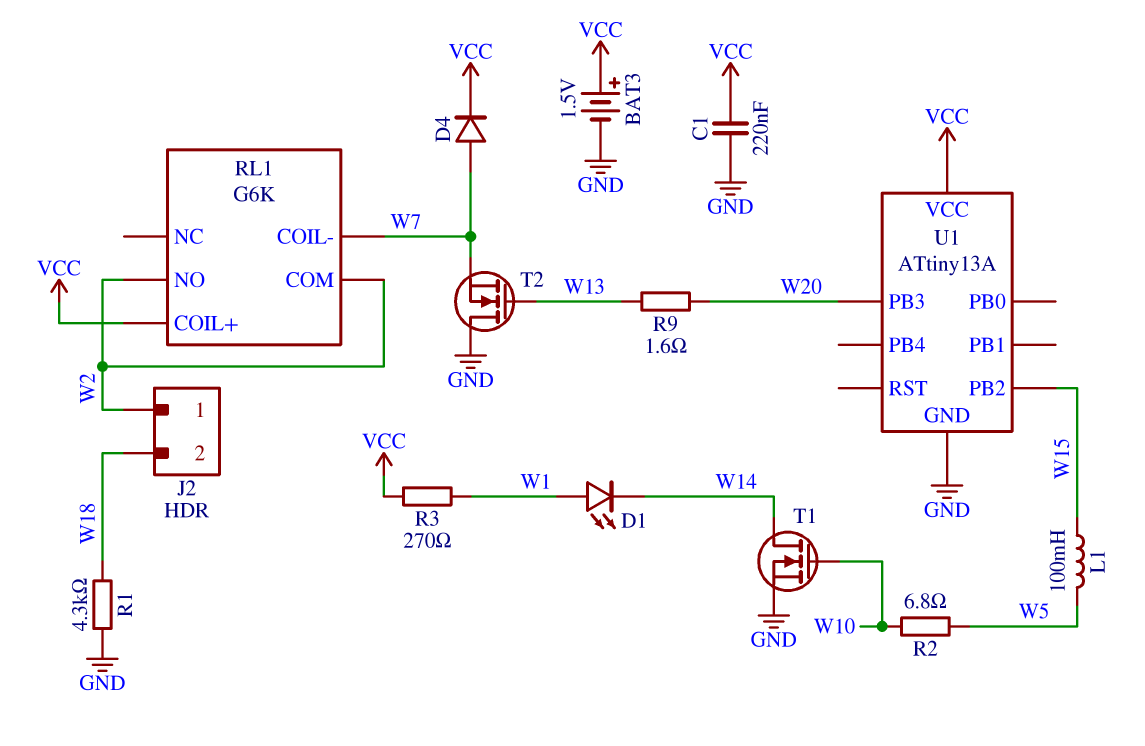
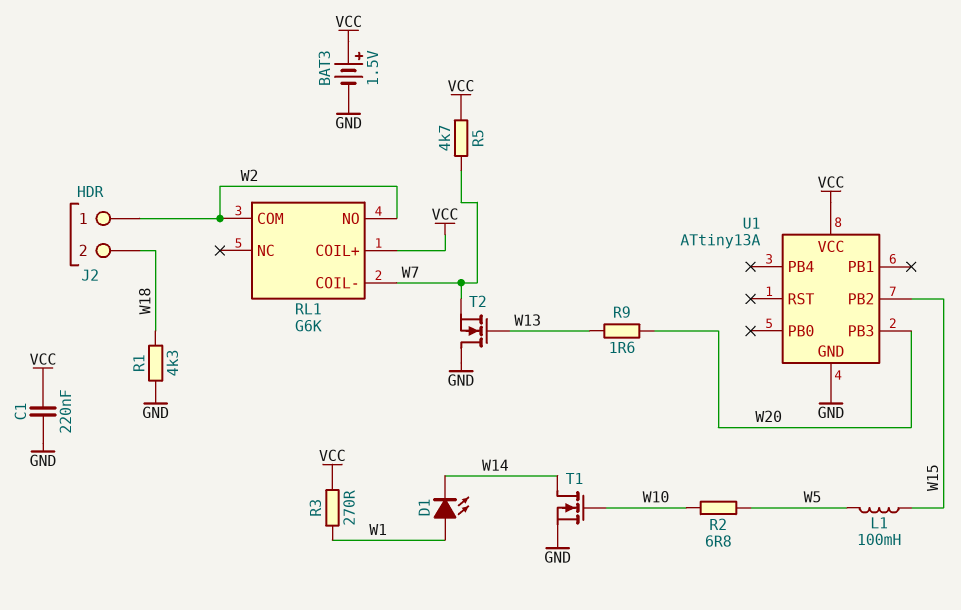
D4: diode (A W7, K VCC) -> none
R5: none -> 4.7k (VCC, W7)

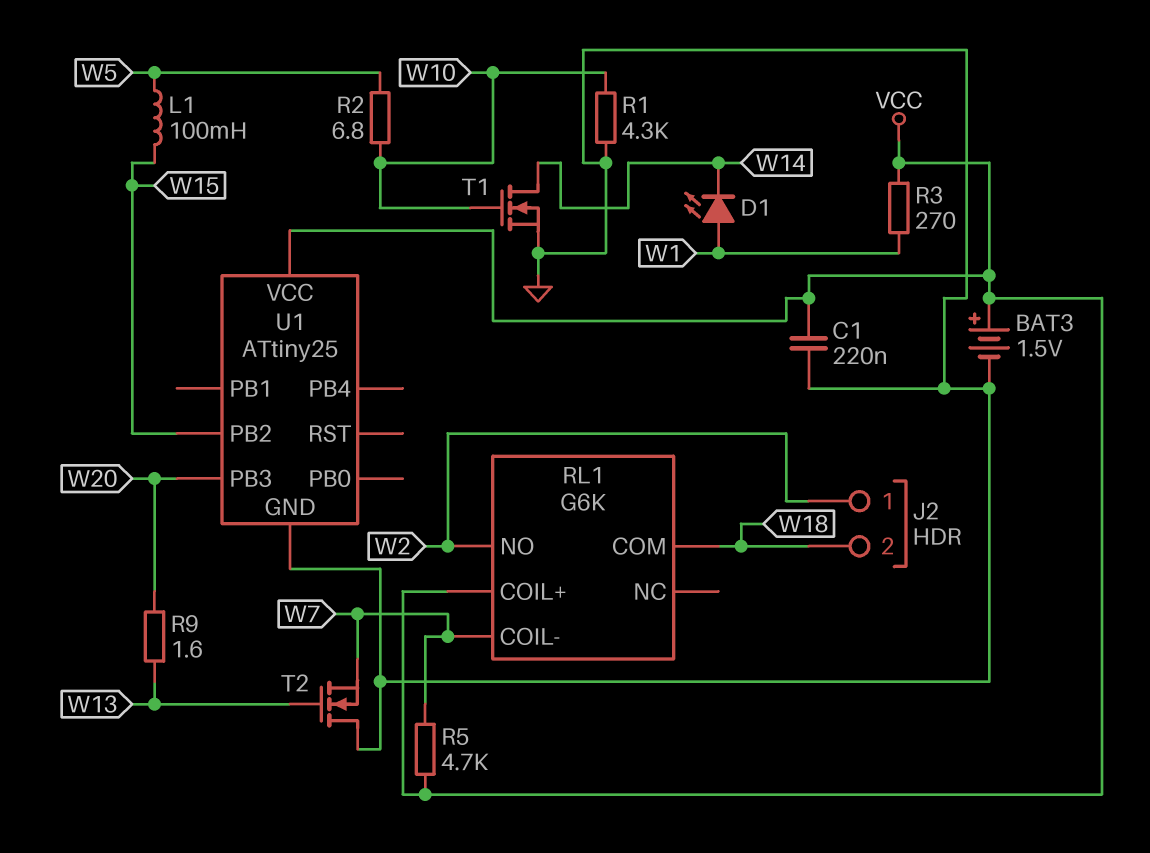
R1: 4.3k (GND, W18) -> 4.3k (GND, W10)
RL1 pin COM: W2 -> W18
U1: ATtiny13A -> ATtiny25

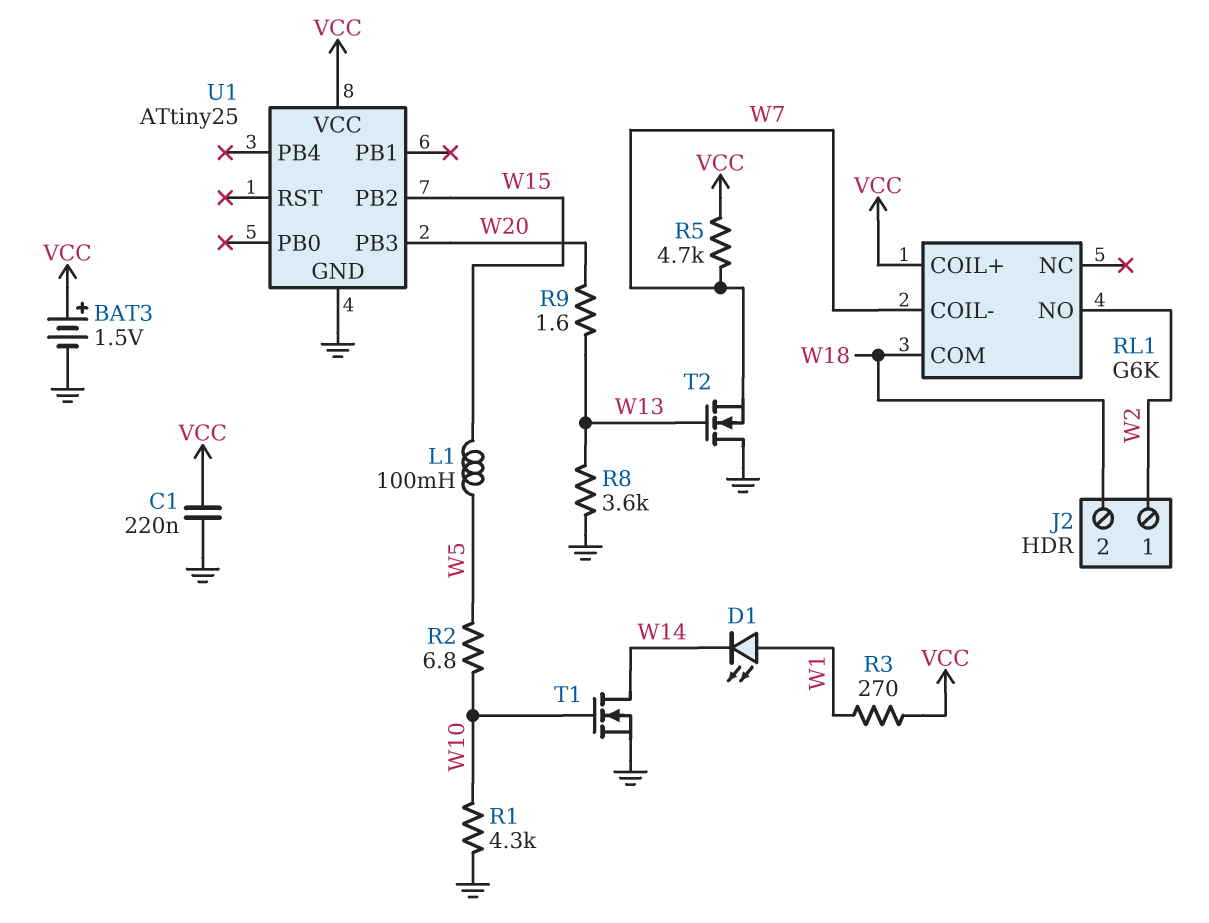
R8: none -> 3.6k (GND, W13)

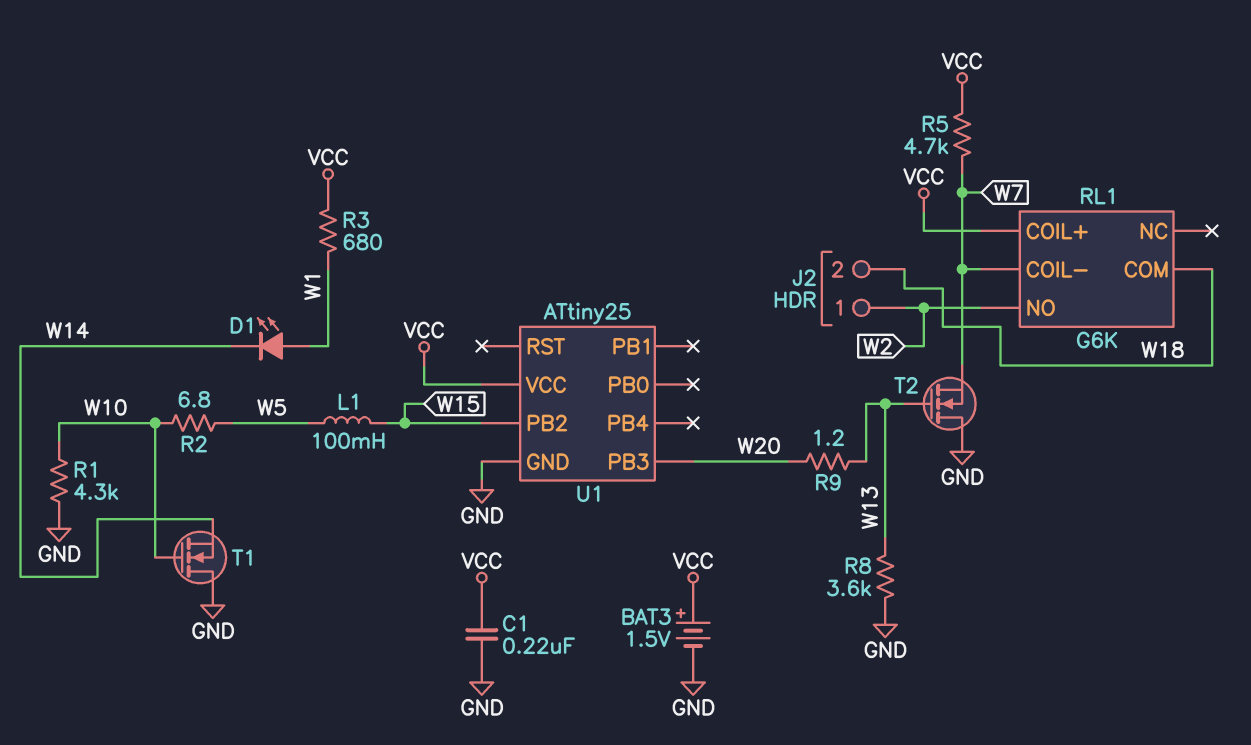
R3: 270 (VCC, W1) -> 680 (VCC, W1)
R9: 1.6 (W13, W20) -> 1.2 (W13, W20)
T1: NMOS (G W10, D W14, S GND) -> NMOS (G W10, D GND, S W14)

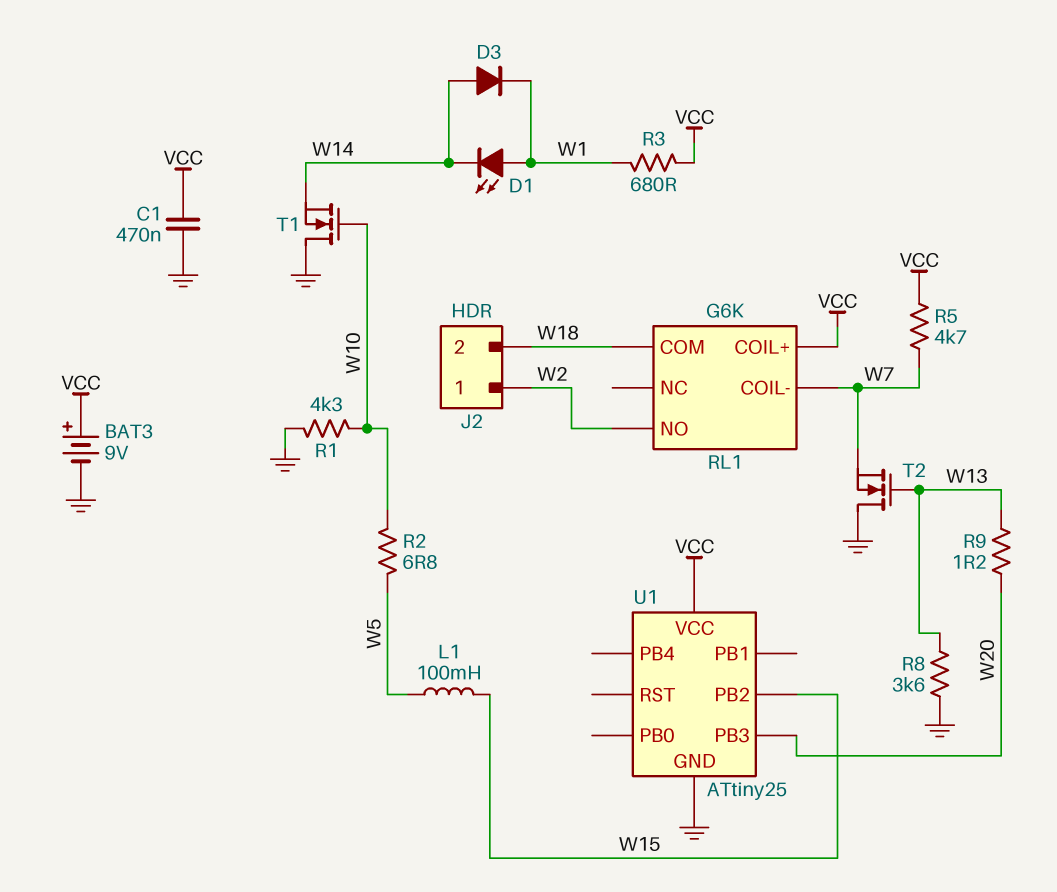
BAT3: 1.5V (plus VCC, minus GND) -> 9V (plus VCC, minus GND)
C1: 220nF (GND, VCC) -> 470nF (GND, VCC)
D3: none -> diode (A W14, K W1)

